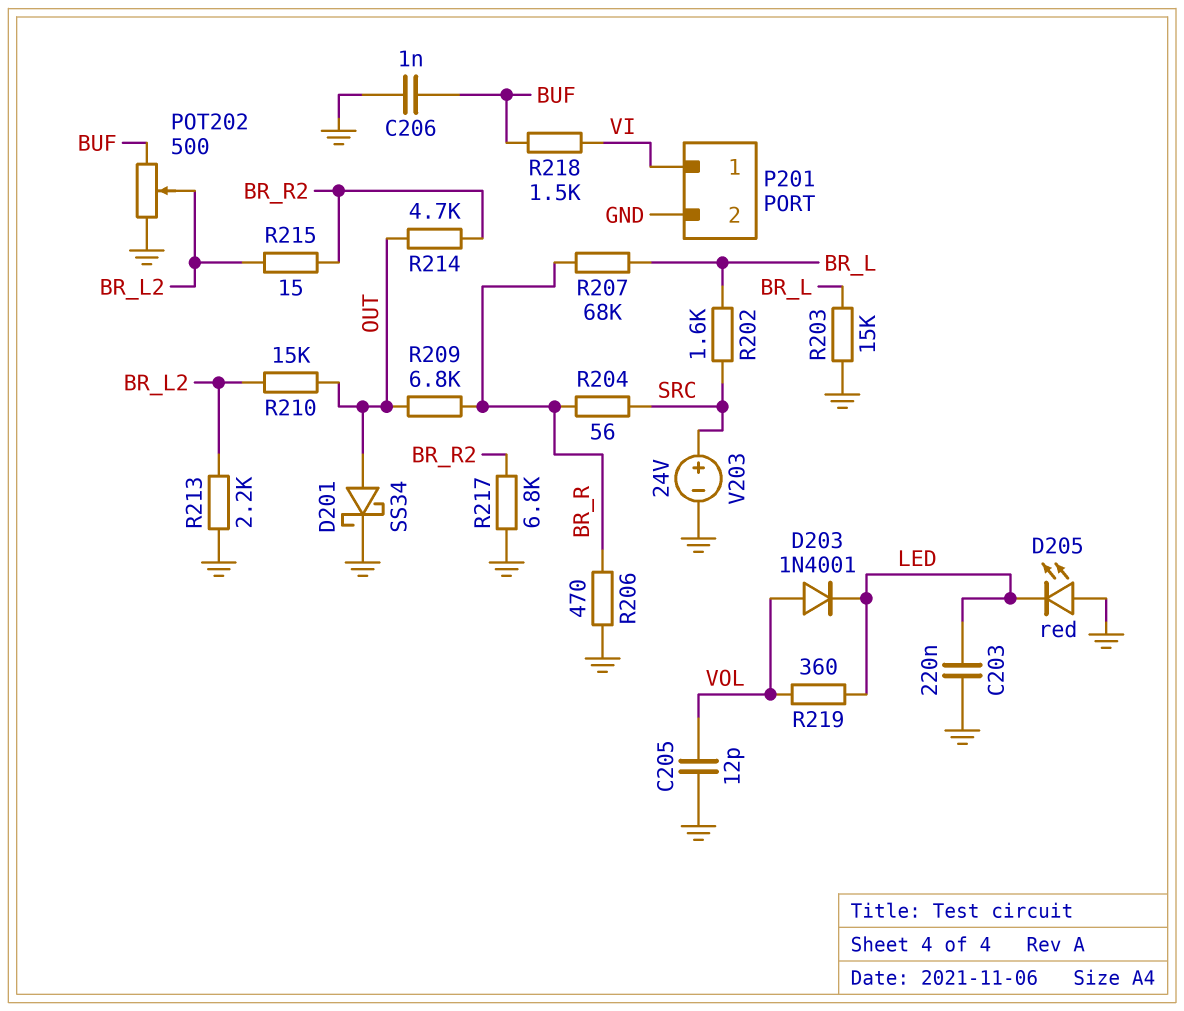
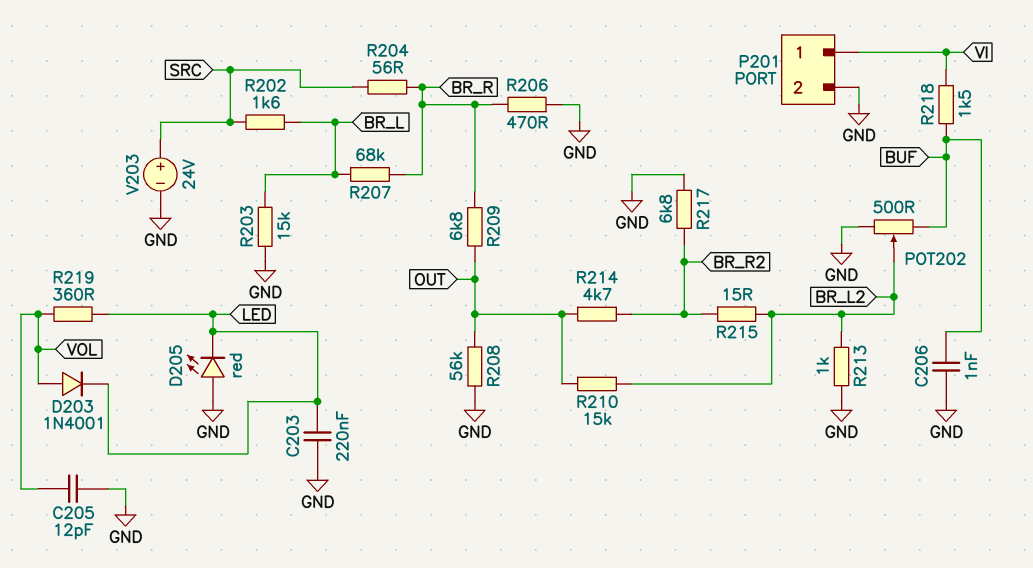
D201: schottky SS34 (A OUT, K GND) -> none
R208: none -> 56k (GND, OUT)
R213: 2.2k (BR_L2, GND) -> 1k (BR_L2, GND)

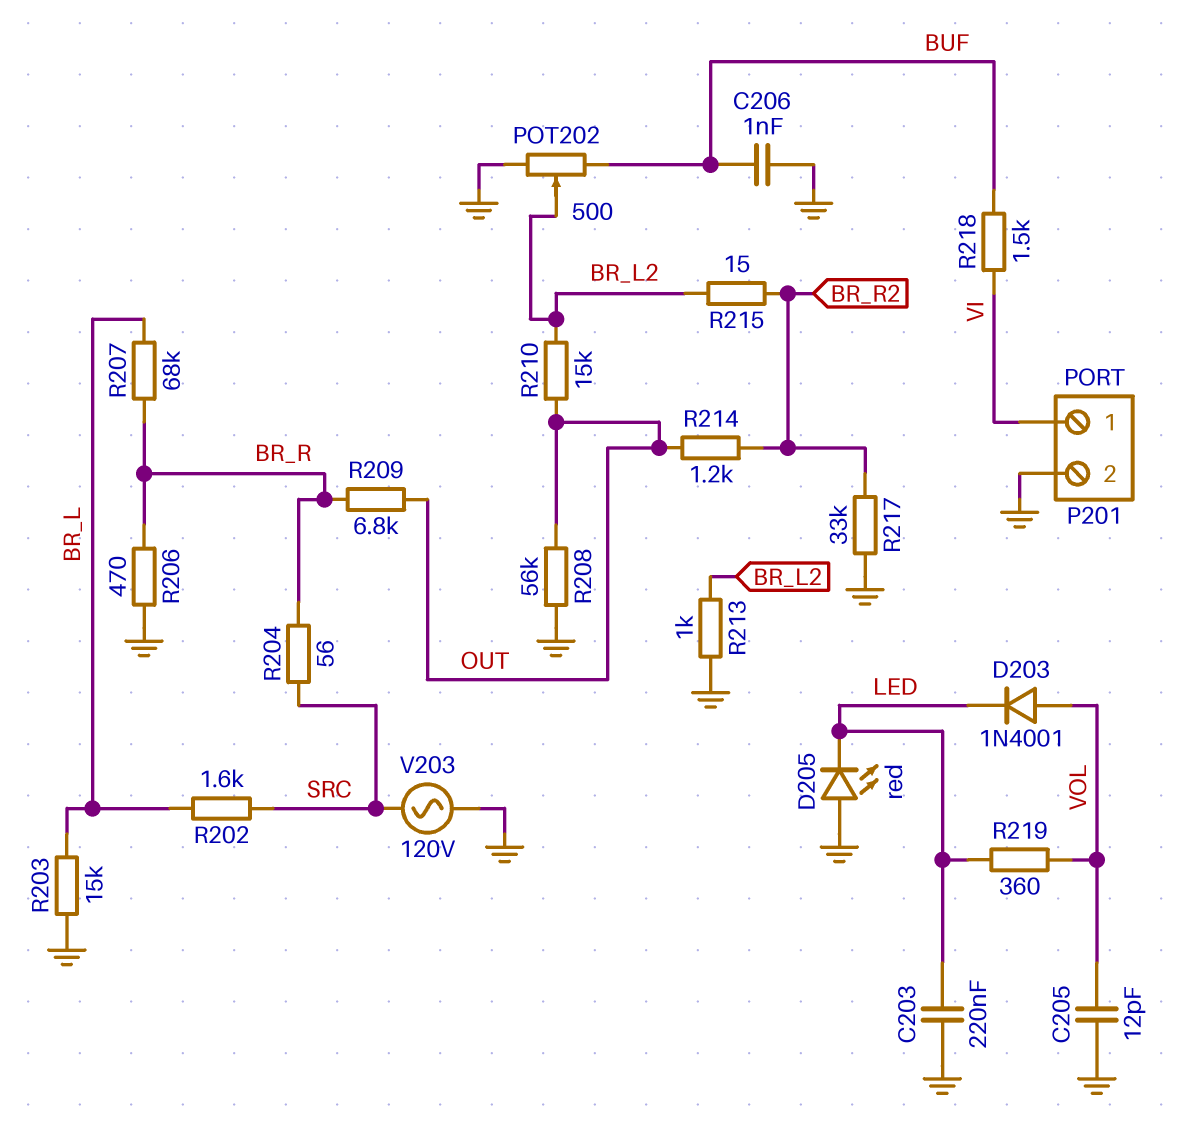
R214: 4.7k (BR_R2, OUT) -> 1.2k (BR_R2, OUT)
R217: 6.8k (BR_R2, GND) -> 33k (BR_R2, GND)
V203: 24V (plus SRC, minus GND) -> AC 120V (GND, SRC)

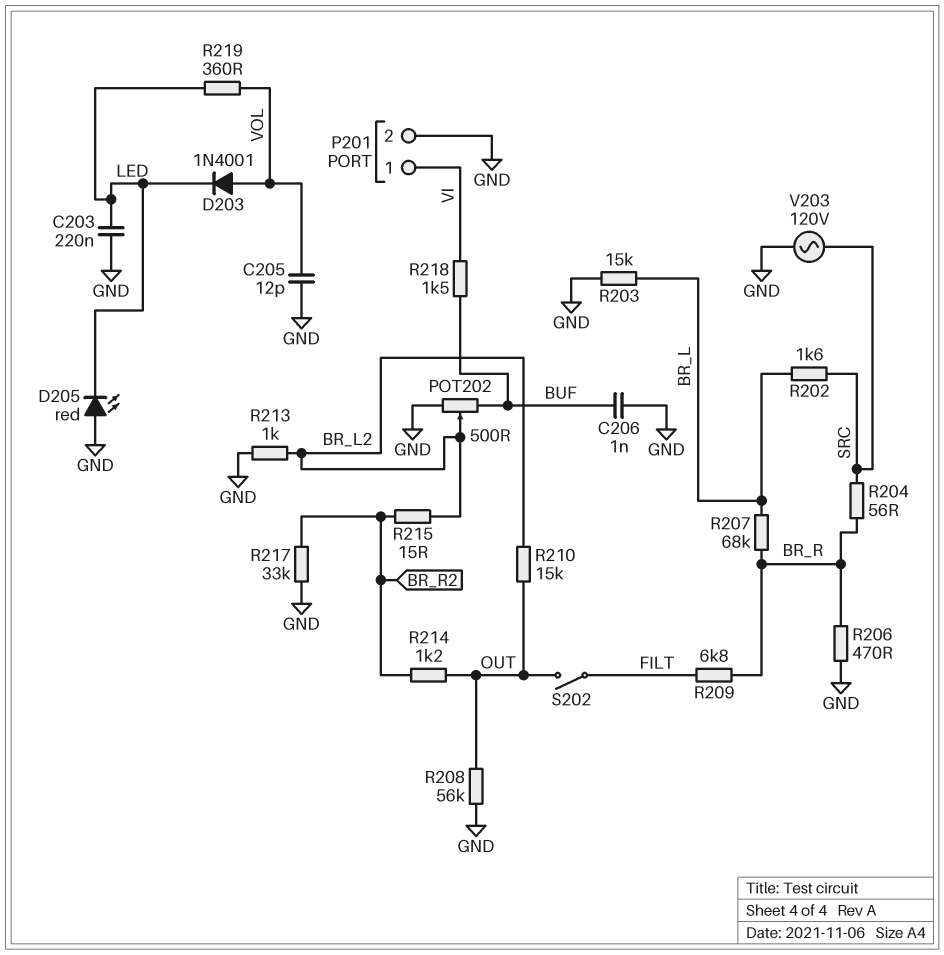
R209: 6.8k (BR_R, OUT) -> 6.8k (BR_R, FILT)
S202: none -> switch (FILT, OUT)

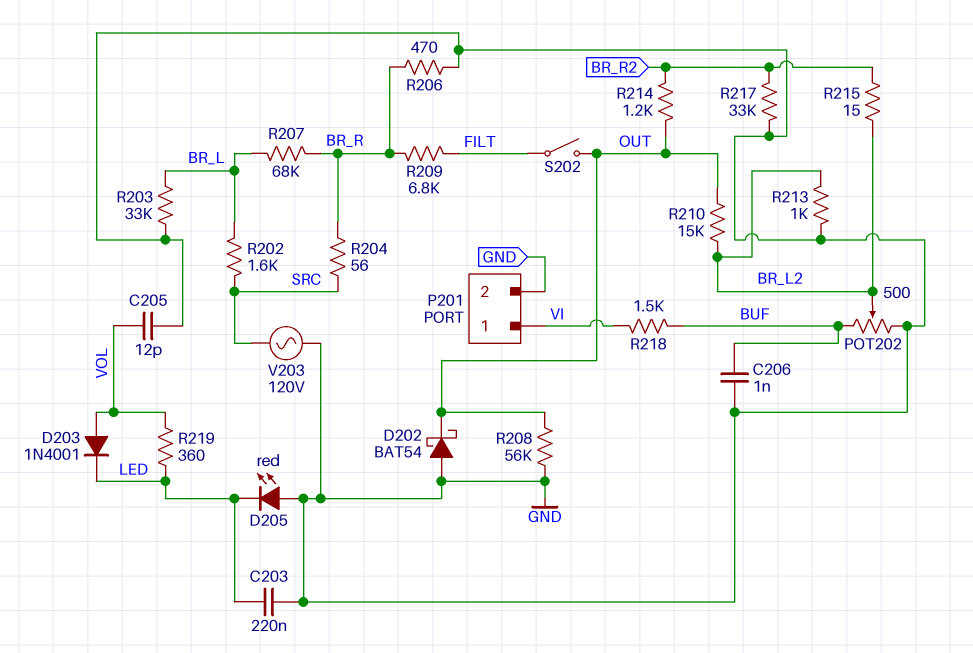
D202: none -> schottky BAT54 (A GND, K OUT)
R203: 15k (BR_L, GND) -> 33k (BR_L, GND)

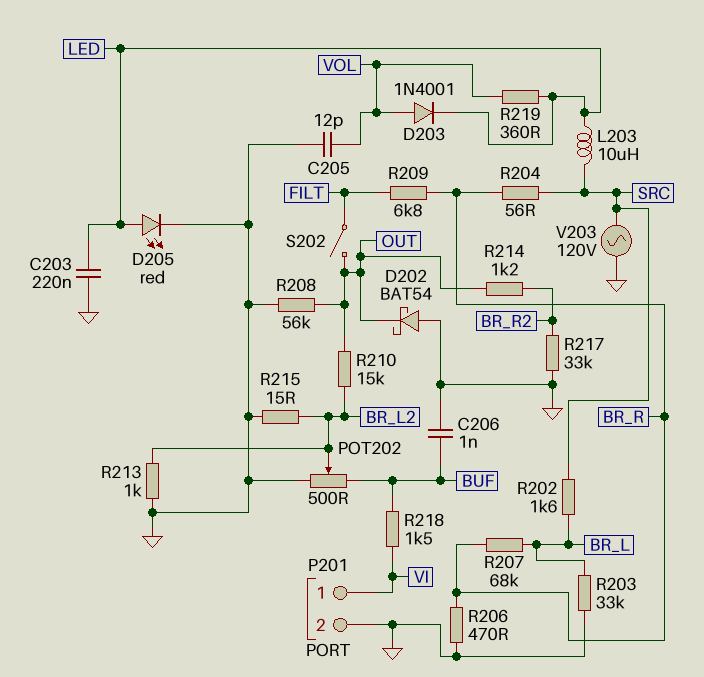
D205: LED red (A GND, K LED) -> LED red (A LED, K GND)
L203: none -> 10uH (LED, SRC)
R215: 15 (BR_L2, BR_R2) -> 15 (BR_L2, GND)

